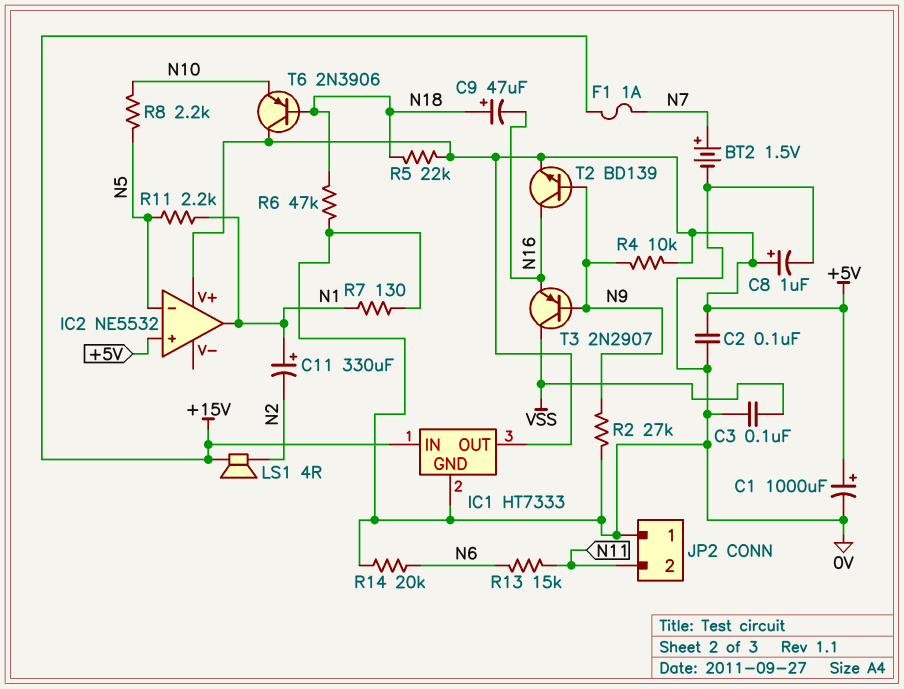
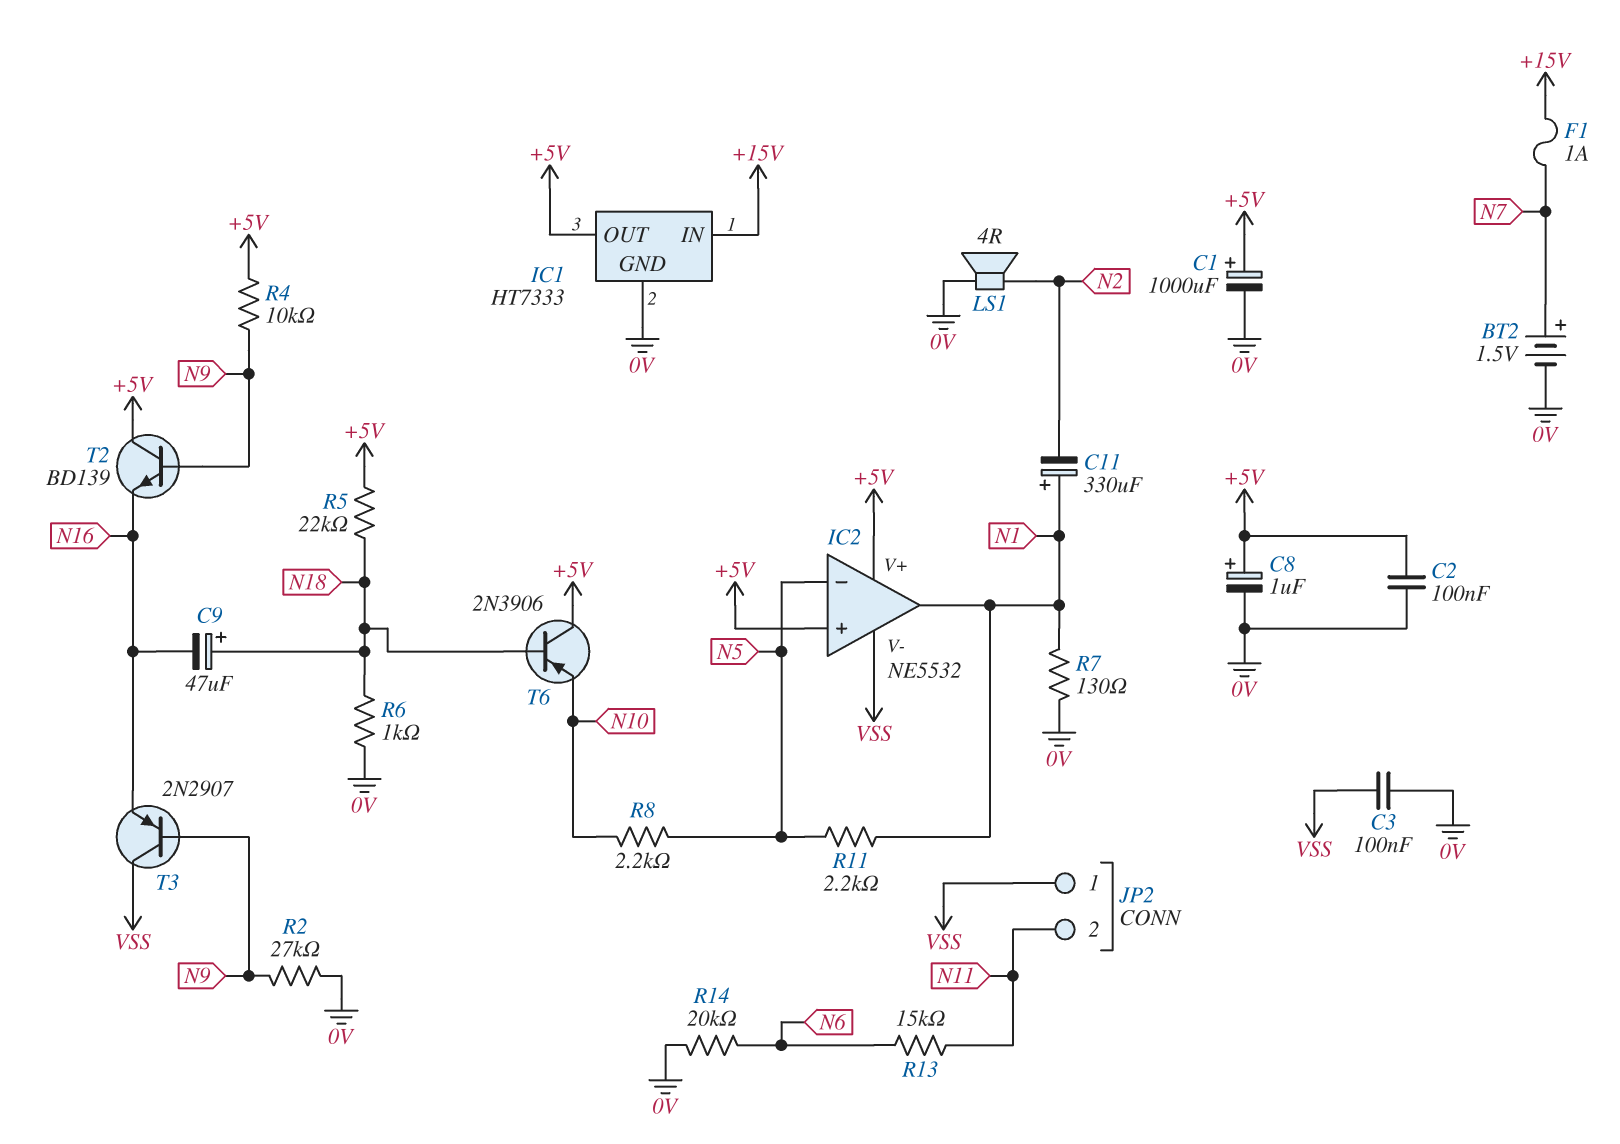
IC2 pin V-: none -> VSS
JP2 pin 1: 0V -> VSS
LS1: speaker 4R (+15V, N2) -> speaker 4R (0V, N2)
R6: 47k (0V, N18) -> 1k (0V, N18)
T2: NPN BD139 (B N9, C N16, E +5V) -> NPN BD139 (B N9, C +5V, E N16)

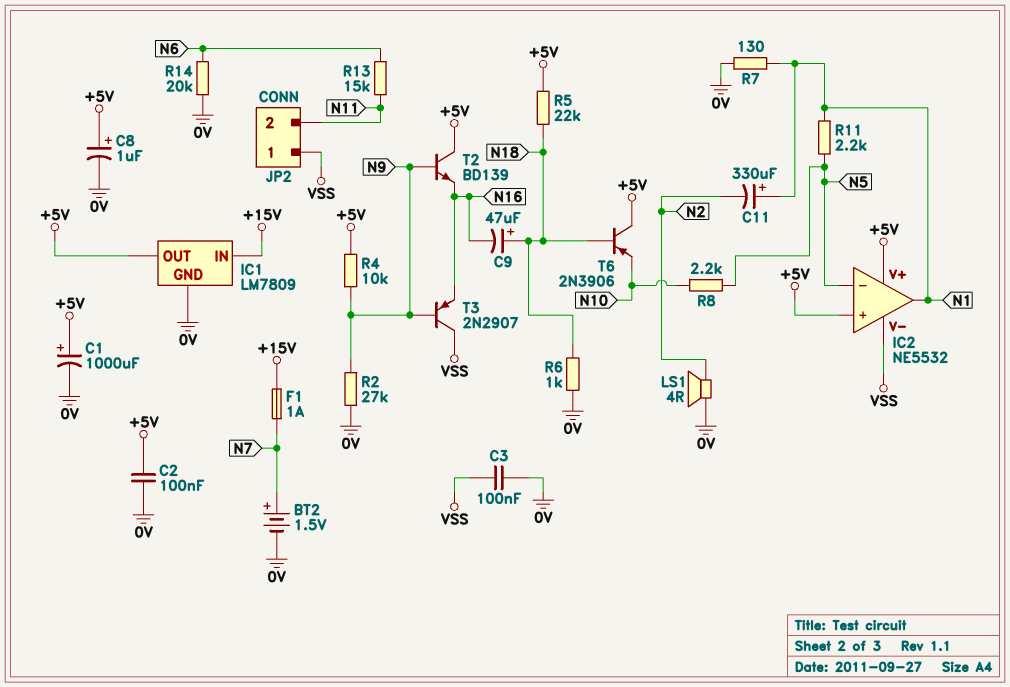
IC1: HT7333 -> LM7809

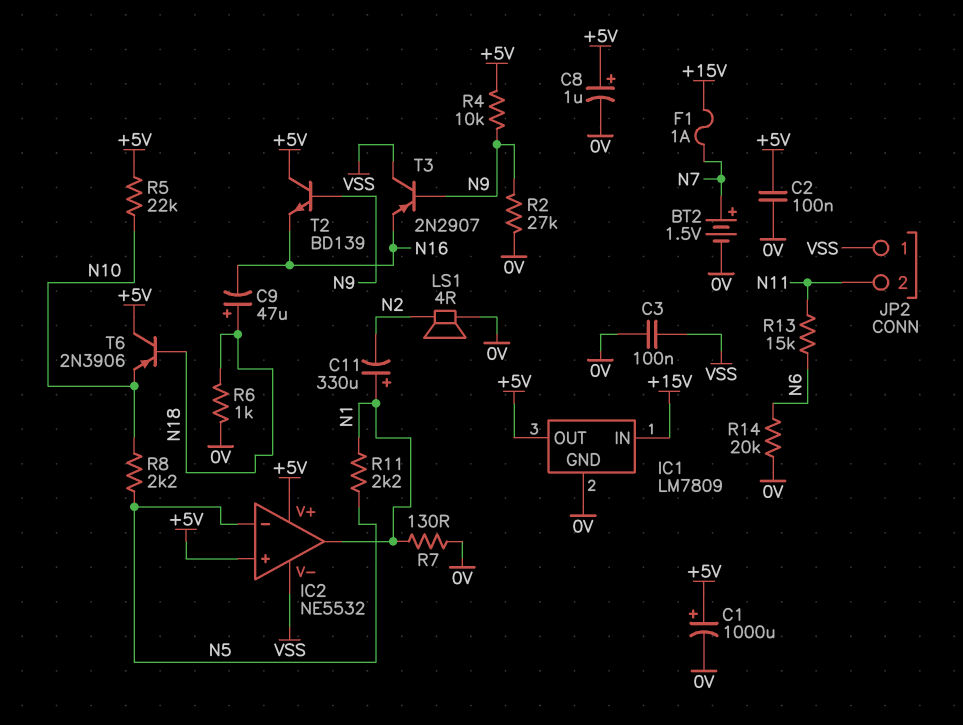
R5: 22k (+5V, N18) -> 22k (+5V, N10)

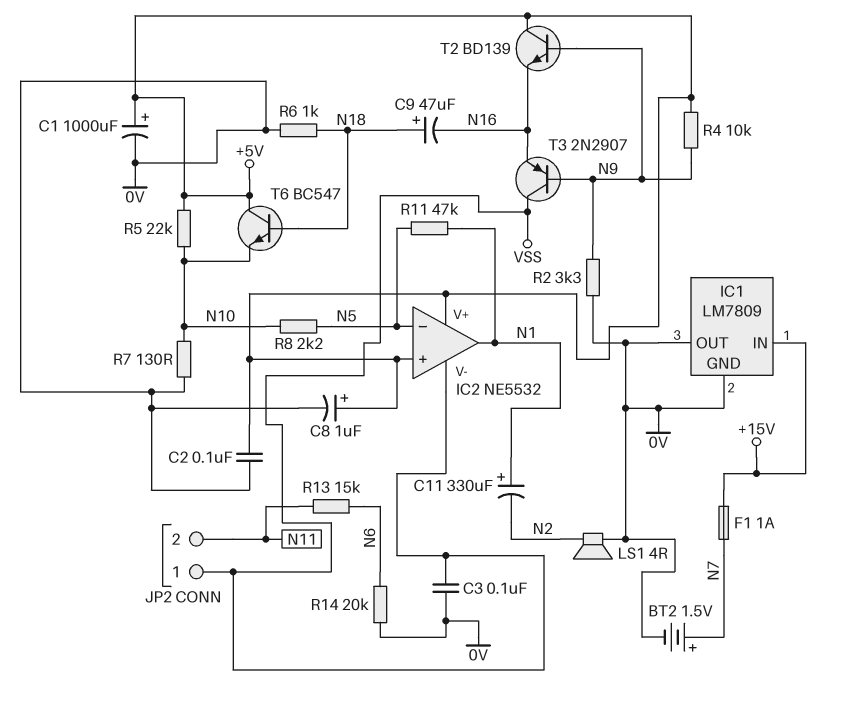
IC1 pin OUT: +5V -> 0V
R2: 27k (0V, N9) -> 3.3k (0V, N9)
R7: 130 (0V, N1) -> 130 (0V, N10)
R11: 2.2k (N1, N5) -> 47k (N1, N5)
T6: PNP 2N3906 (B N18, C +5V, E N10) -> NPN BC547 (B N18, C +5V, E N10)

